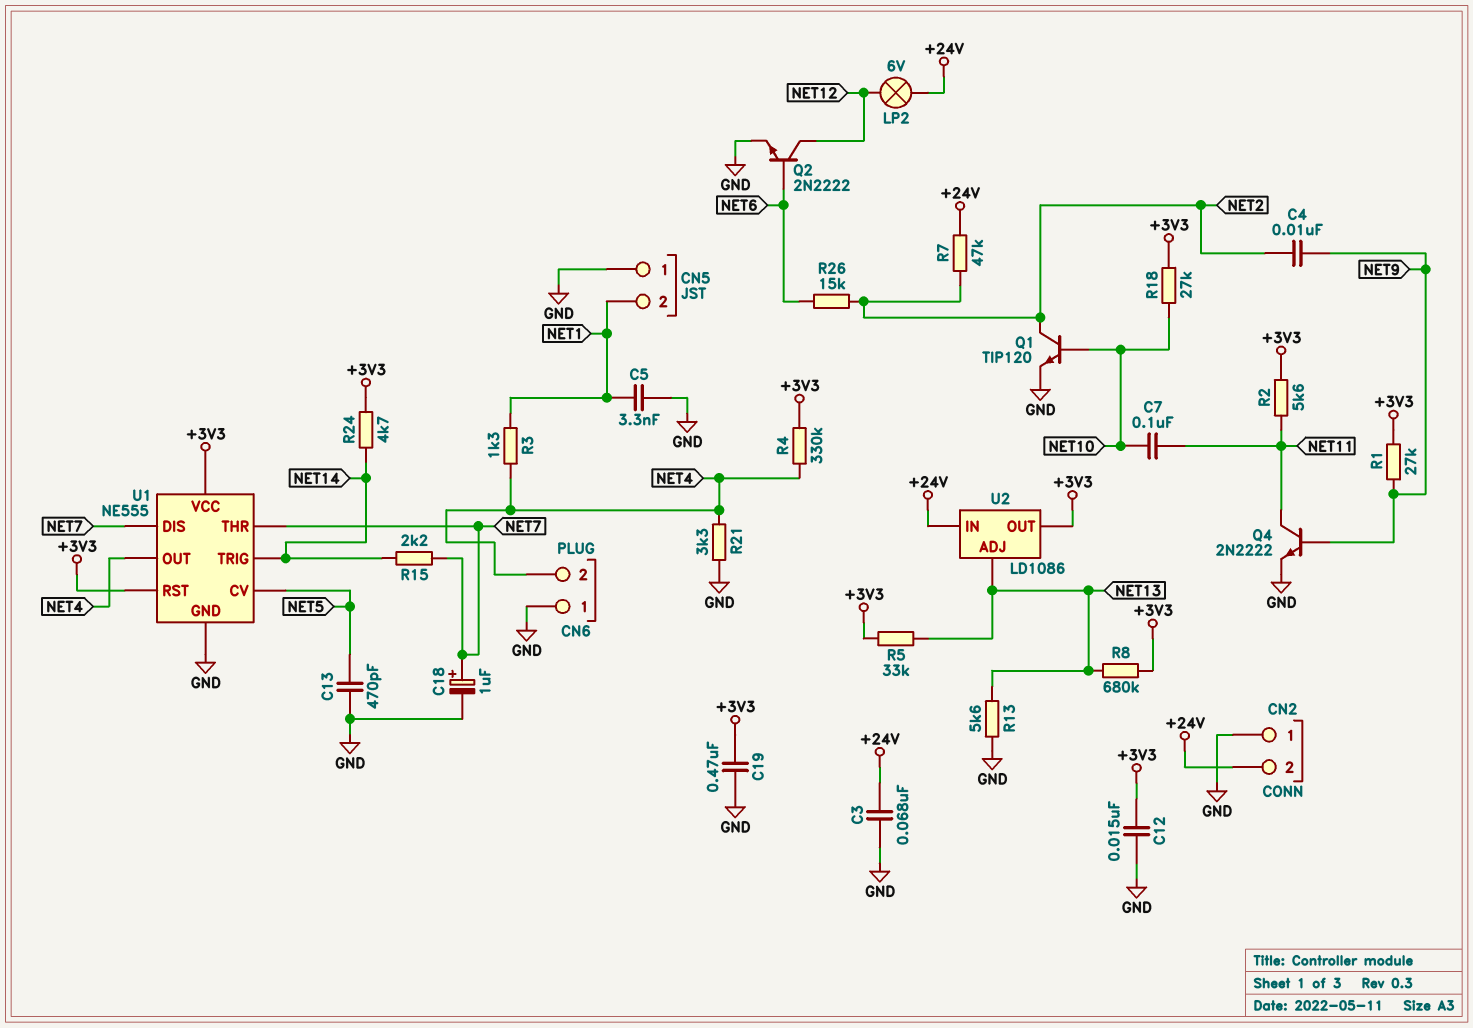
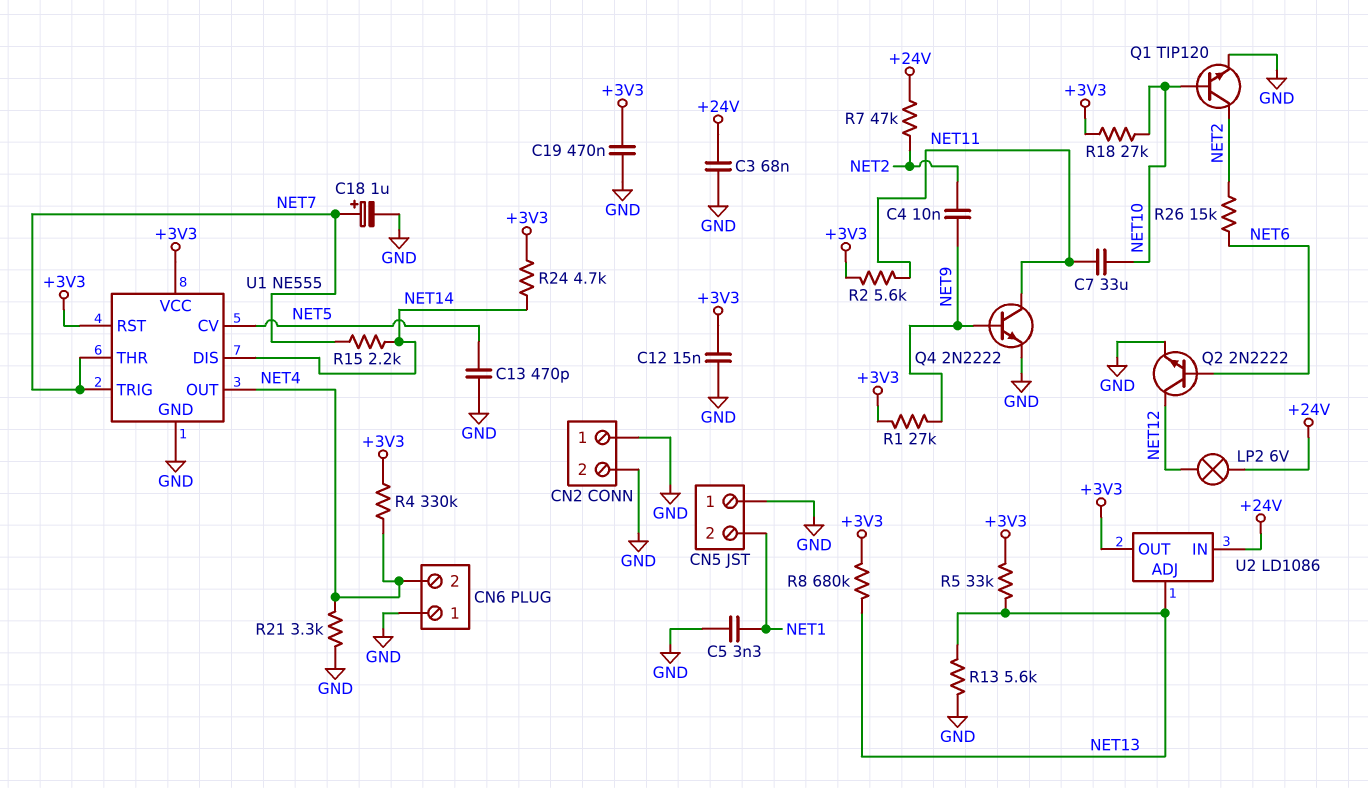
C7: 100nF (NET10, NET11) -> 33uF (NET10, NET11)
CN2 pin 2: +24V -> GND
R3: 1.3k (NET1, NET4) -> none
U1 pin DIS: NET7 -> NET14
U1 pin TRIG: NET14 -> NET7

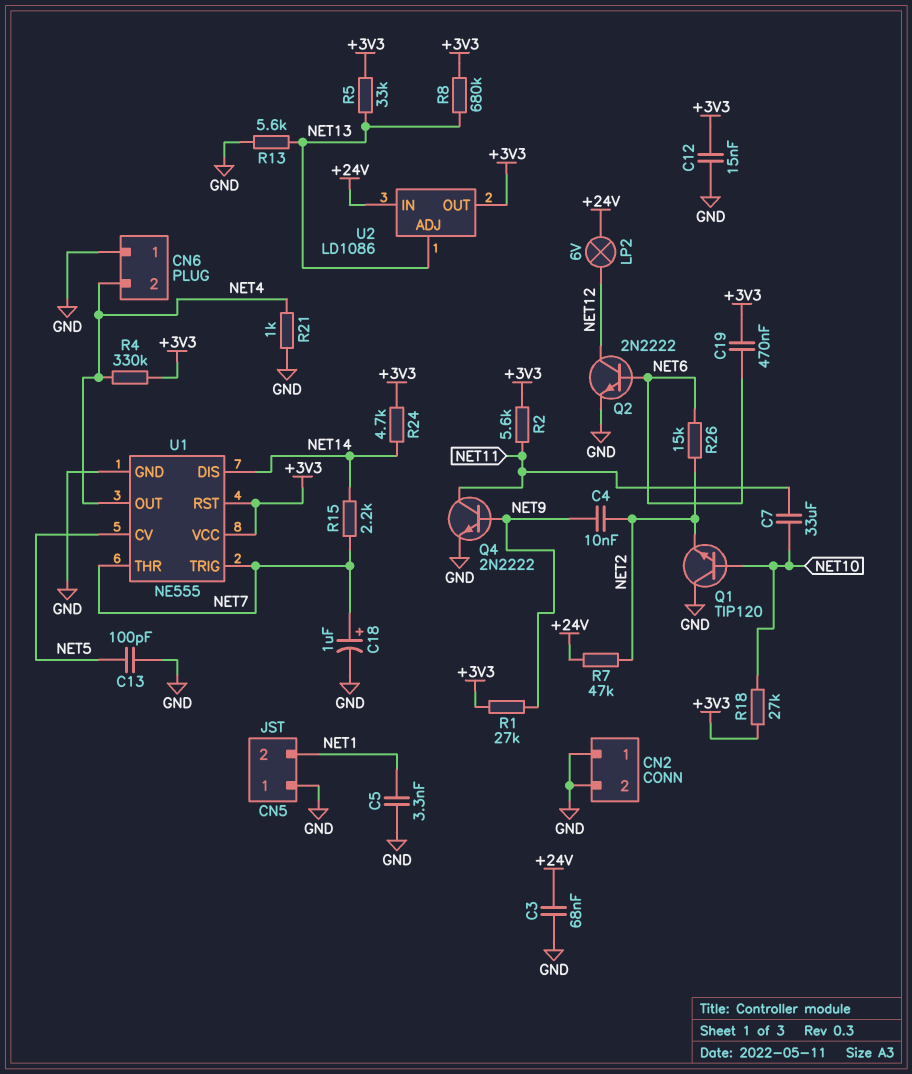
C13: 470pF (GND, NET5) -> 100pF (GND, NET5)
C19: 470nF (+3V3, GND) -> 470nF (+3V3, NET6)
Q1: NPN TIP120 (B NET10, C NET2, E GND) -> NPN TIP120 (B NET10, C GND, E NET2)
R21: 3.3k (GND, NET4) -> 1k (GND, NET4)

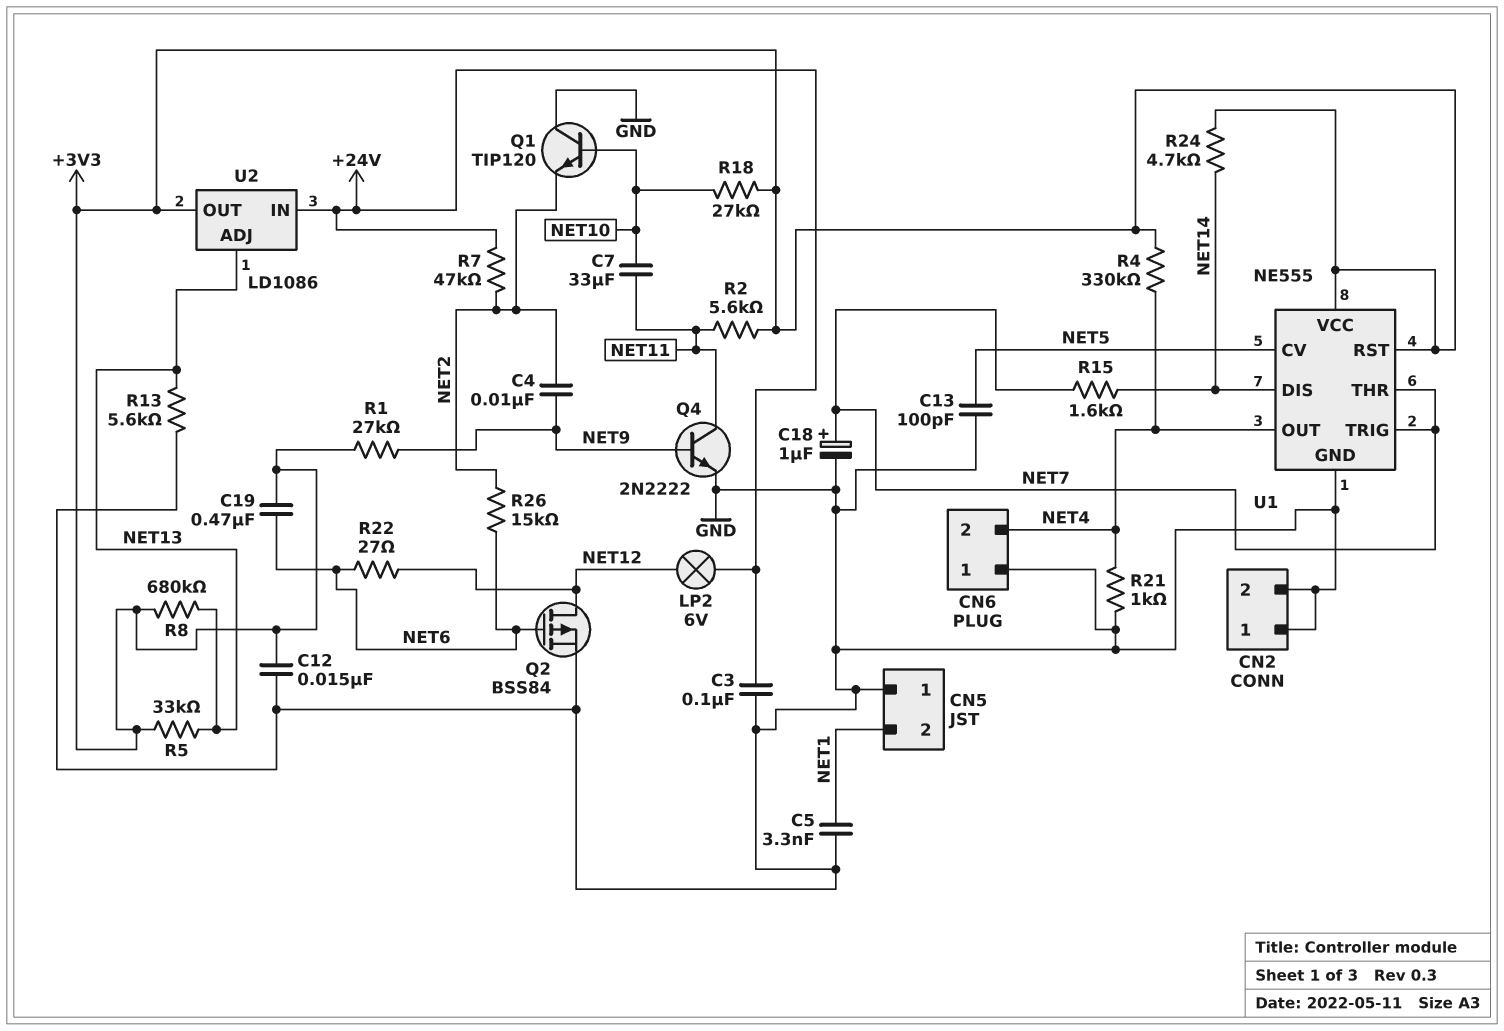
C3: 68nF (+24V, GND) -> 100nF (+24V, GND)
Q2: NPN 2N2222 (B NET6, C NET12, E GND) -> PMOS BSS84 (G NET6, D NET12, S GND)
R15: 2.2k (NET7, NET14) -> 1.6k (NET7, NET14)
R22: none -> 27 (NET6, NET12)

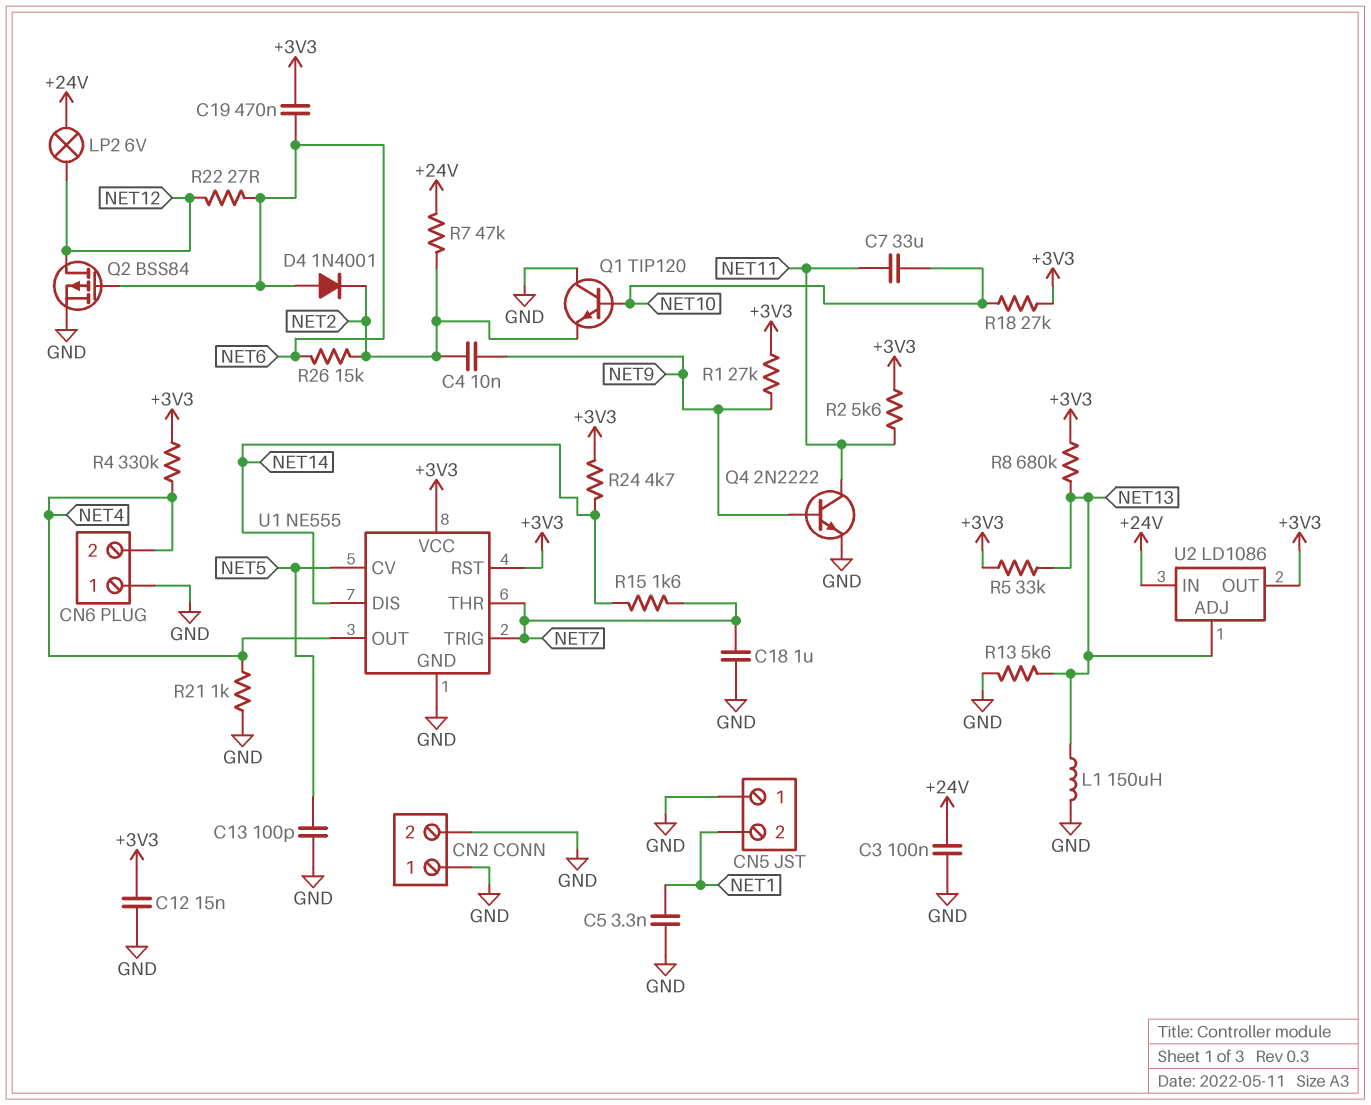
C18: 1uF (plus NET7, minus GND) -> 1uF (GND, NET7)
D4: none -> diode 1N4001 (A NET6, K NET2)
L1: none -> 150uH (GND, NET13)

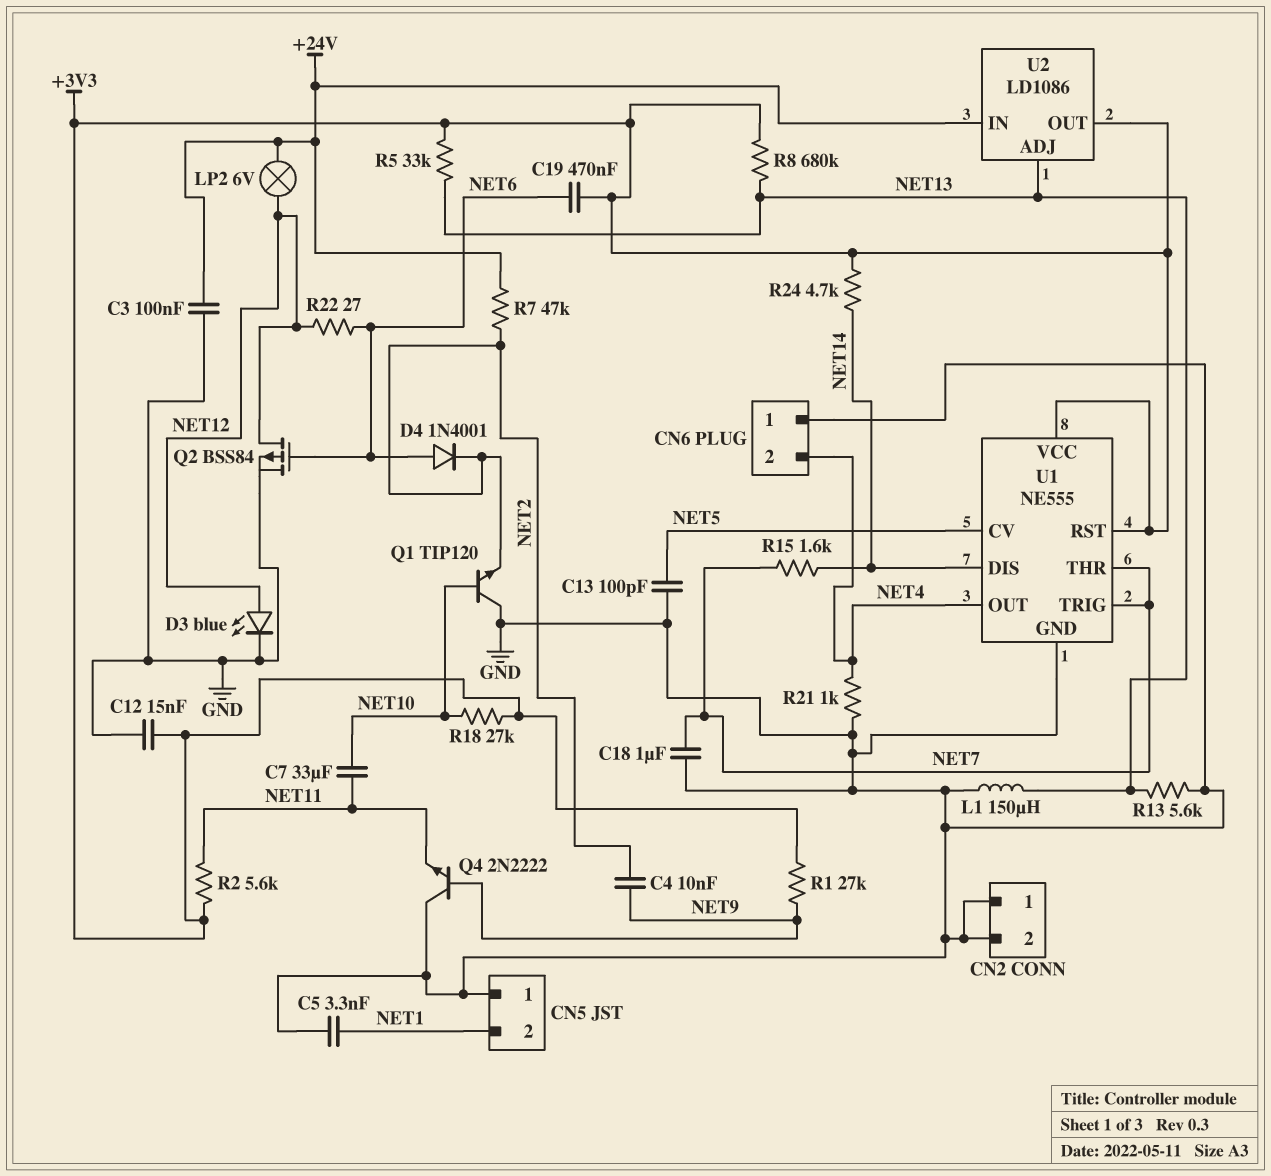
D3: none -> LED blue (A NET12, K GND)
Q4: NPN 2N2222 (B NET9, C NET11, E GND) -> NPN 2N2222 (B NET9, C GND, E NET11)
R4: 330k (+3V3, NET4) -> none
R26: 15k (NET2, NET6) -> none

